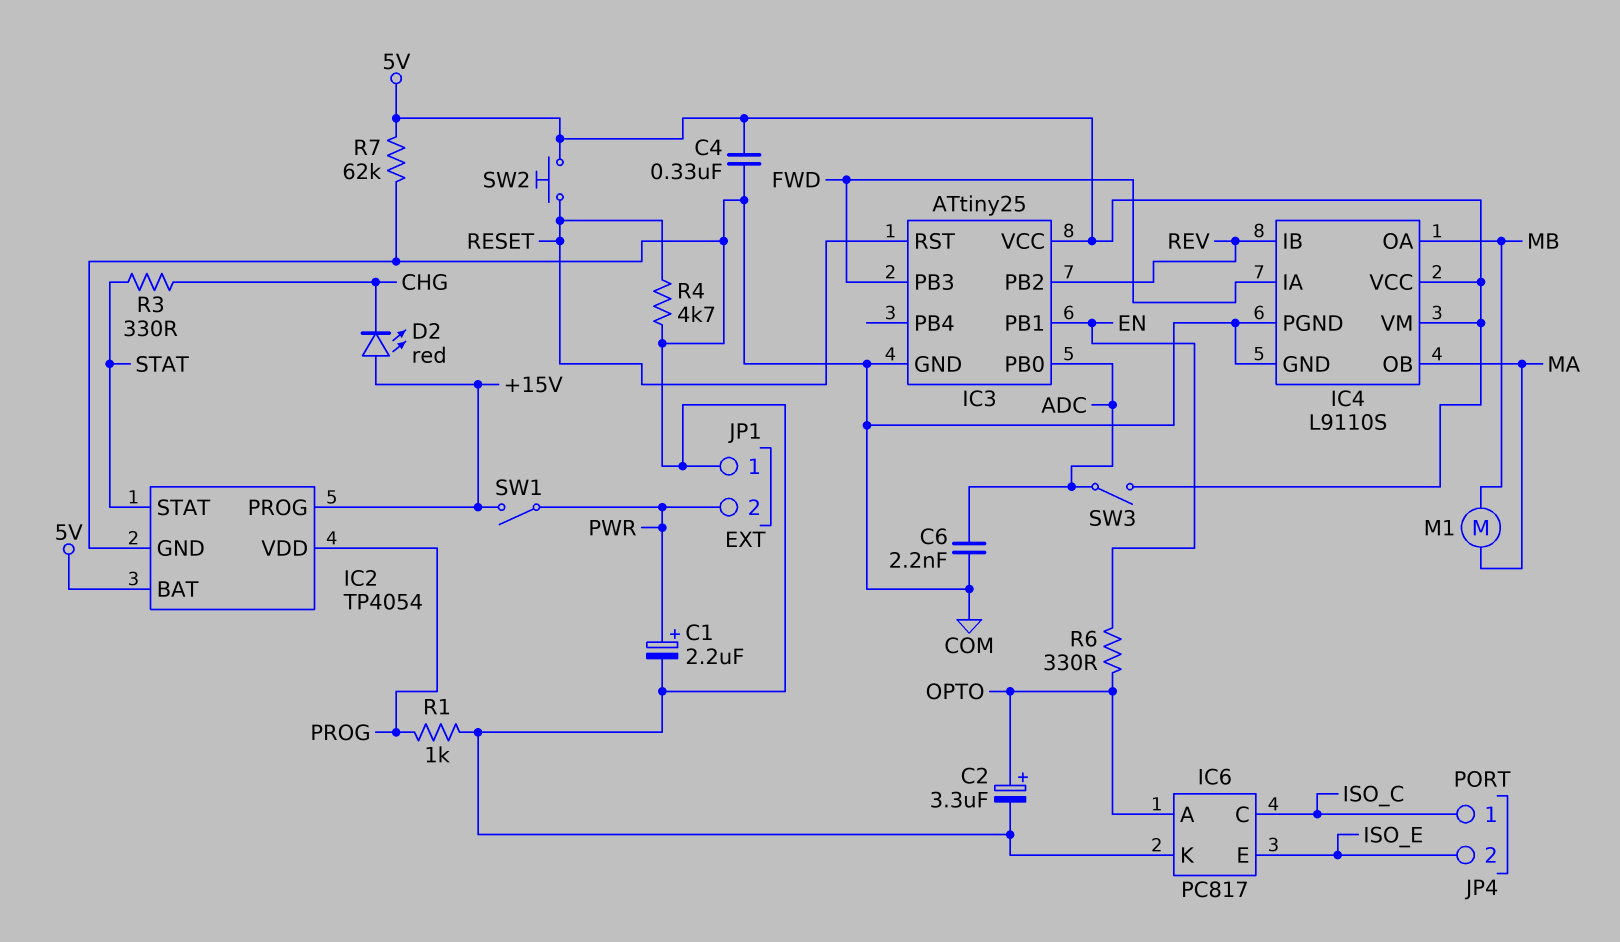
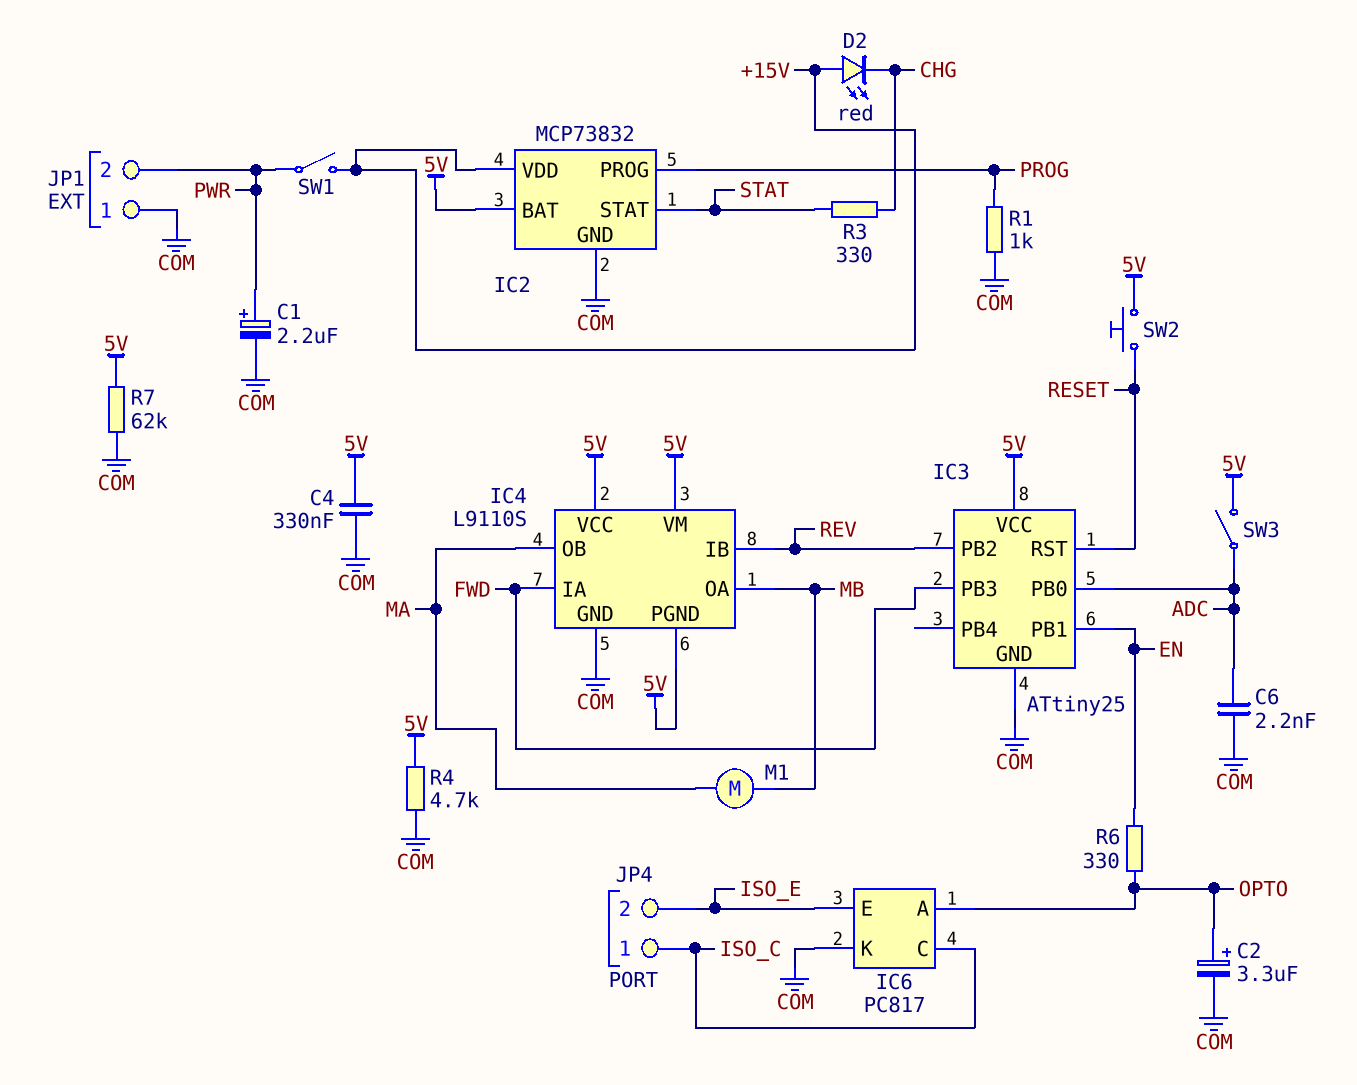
IC2: TP4054 -> MCP73832
IC2 pin PROG: +15V -> PROG
IC2 pin VDD: PROG -> +15V
IC4 pin PGND: COM -> 5V
R4: 4.7k (COM, RESET) -> 4.7k (5V, COM)

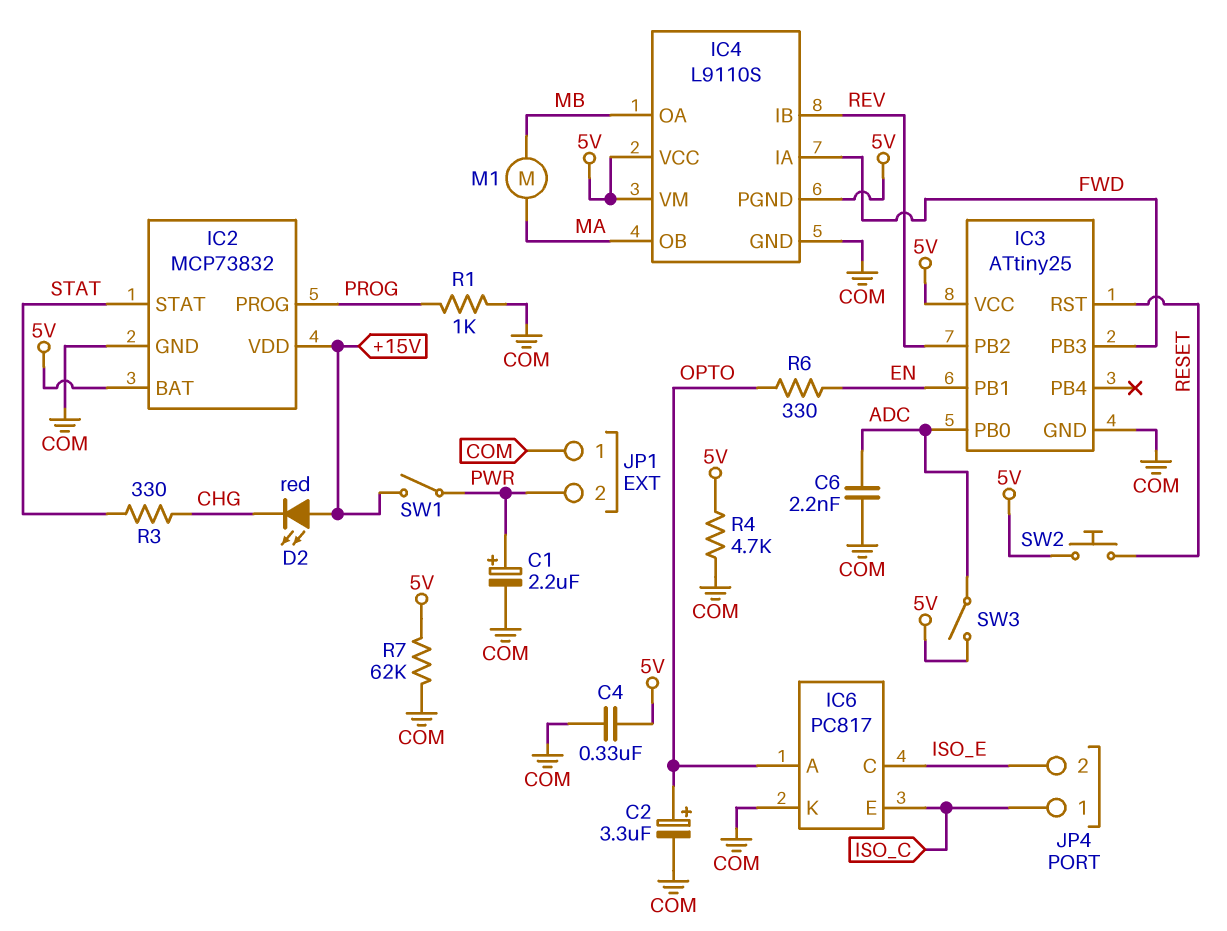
IC6 pin C: ISO_C -> ISO_E
IC6 pin E: ISO_E -> ISO_C

